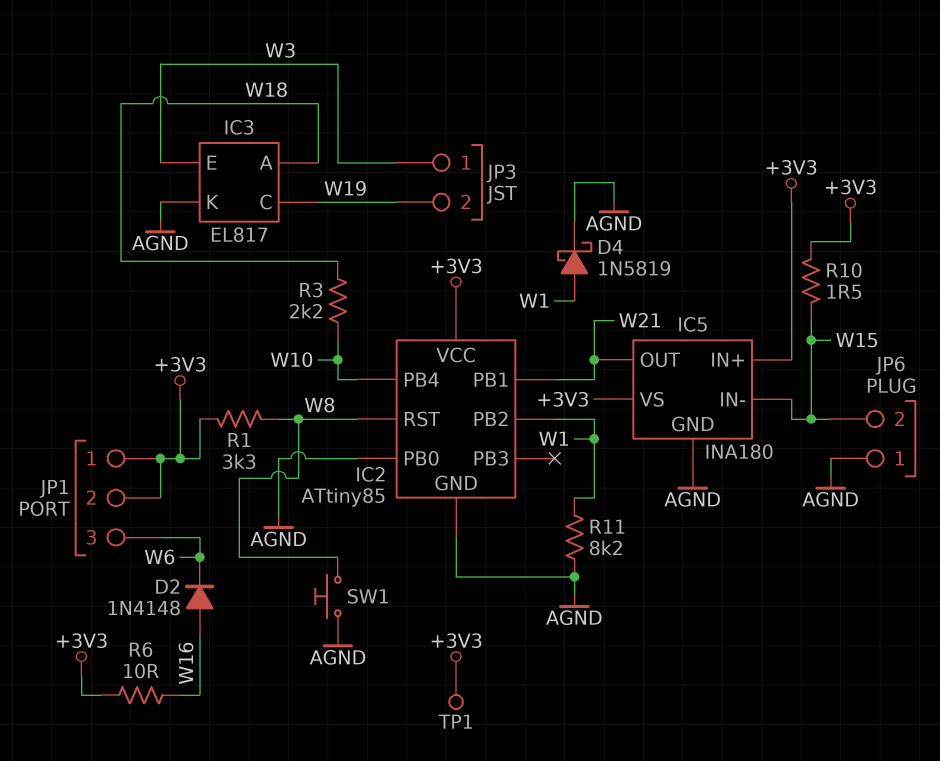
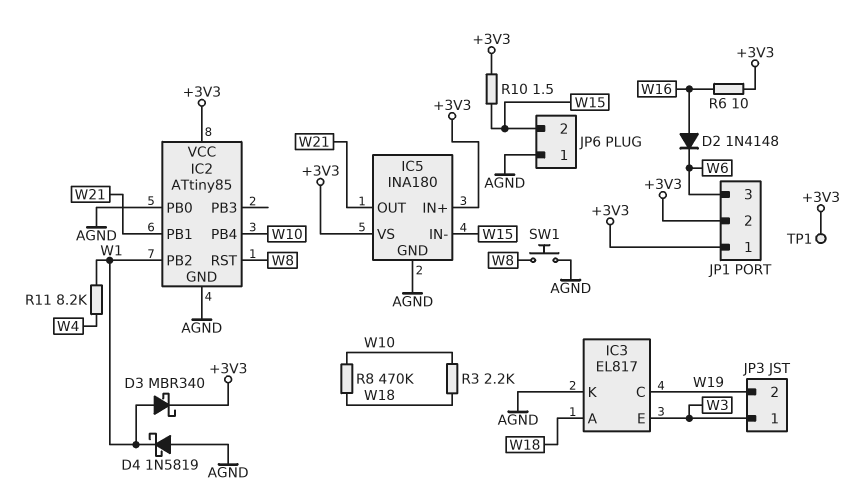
D3: none -> schottky MBR340 (A W1, K +3V3)
D4: schottky 1N5819 (A W1, K AGND) -> schottky 1N5819 (A AGND, K W1)
R1: 3.3k (+3V3, W8) -> none
R8: none -> 470k (W10, W18)
R11: 8.2k (AGND, W1) -> 8.2k (W1, W4)

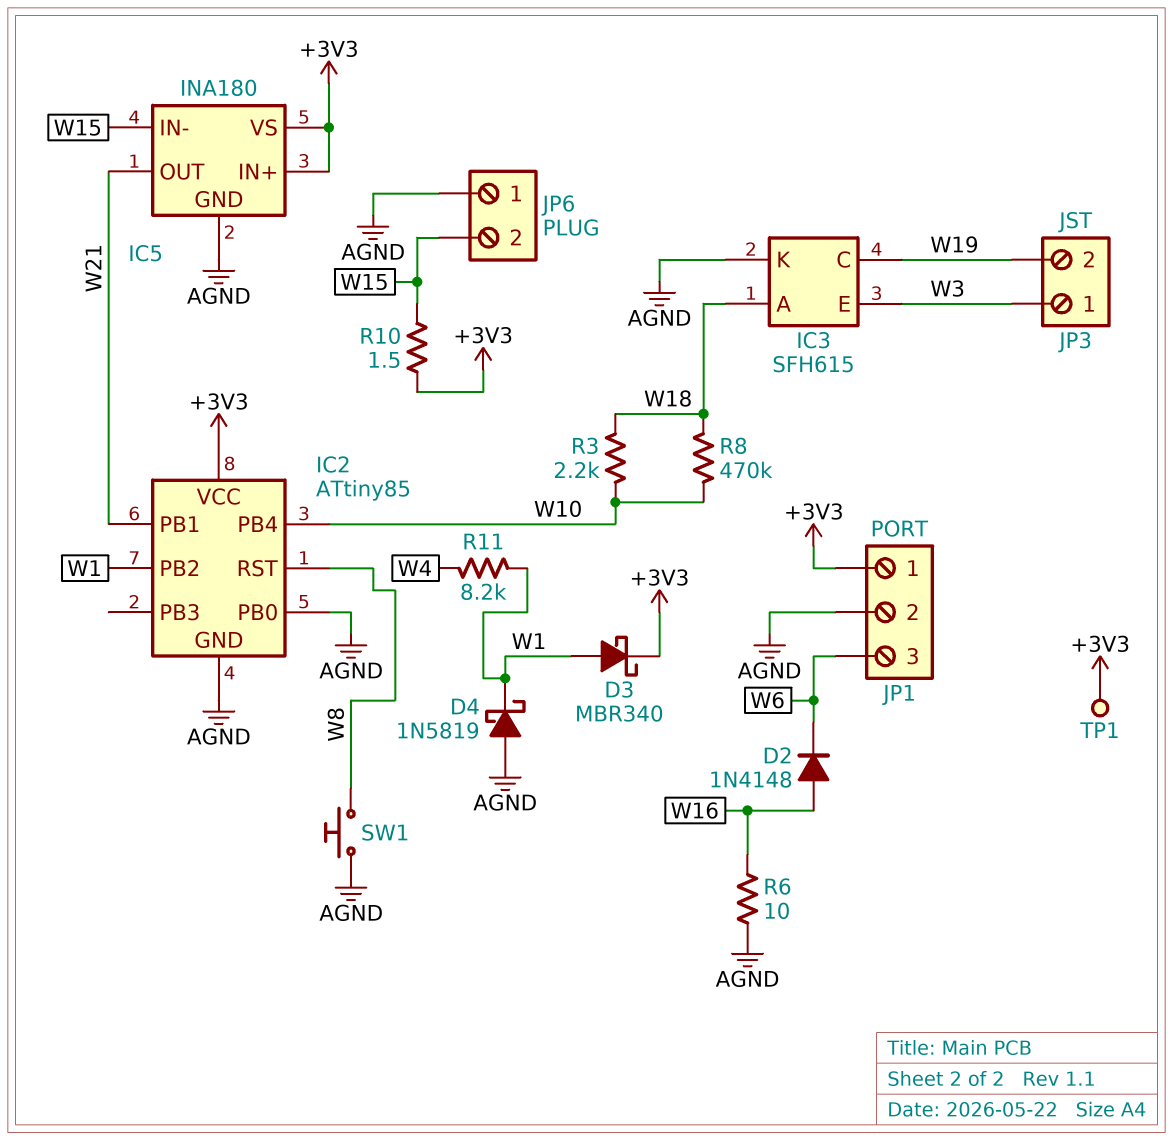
IC3: EL817 -> SFH615
JP1 pin 2: +3V3 -> AGND
R6: 10 (+3V3, W16) -> 10 (AGND, W16)

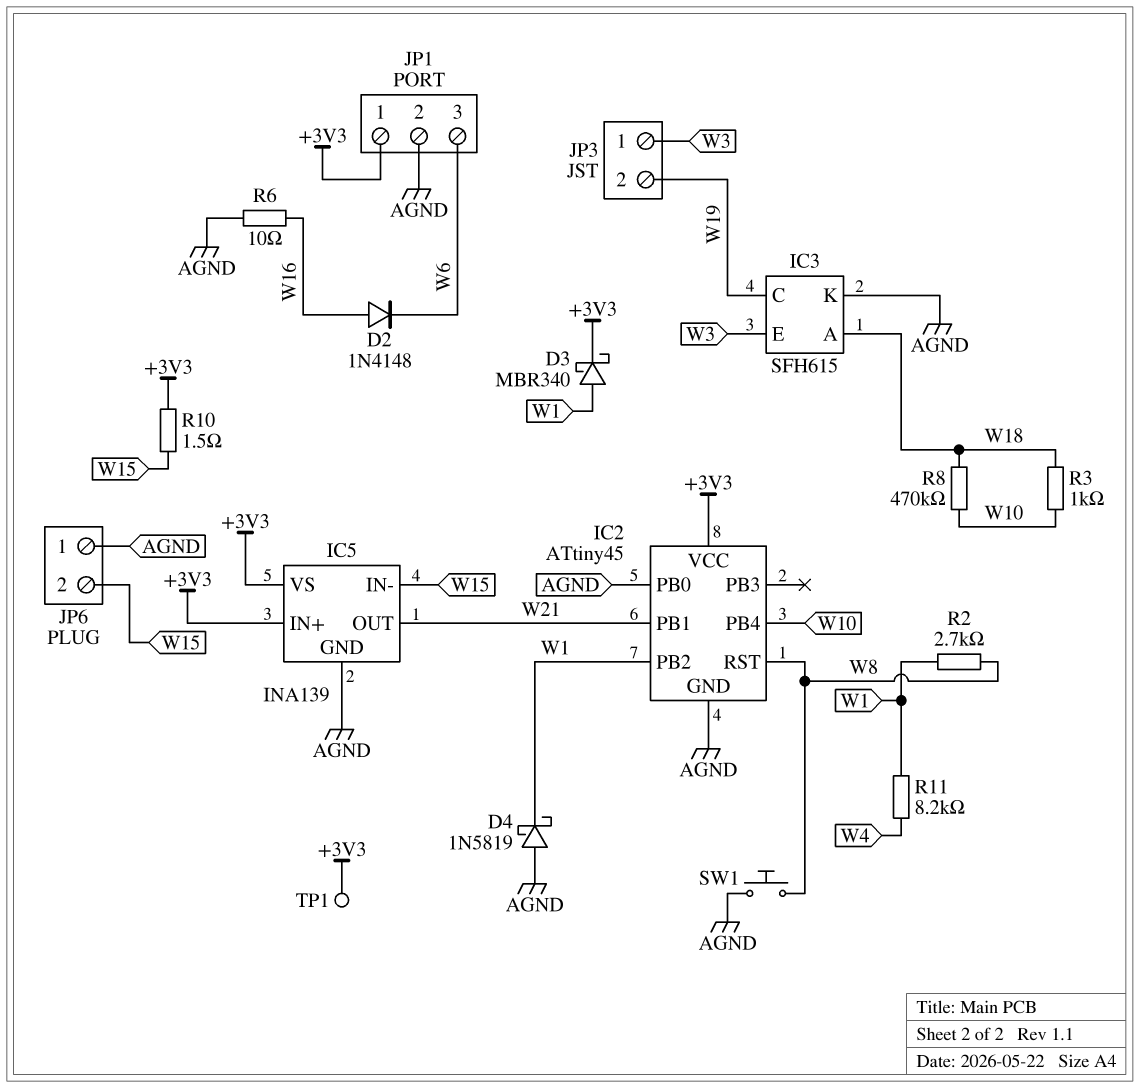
IC2: ATtiny85 -> ATtiny45
IC5: INA180 -> INA139
R2: none -> 2.7k (W1, W8)
R3: 2.2k (W10, W18) -> 1k (W10, W18)

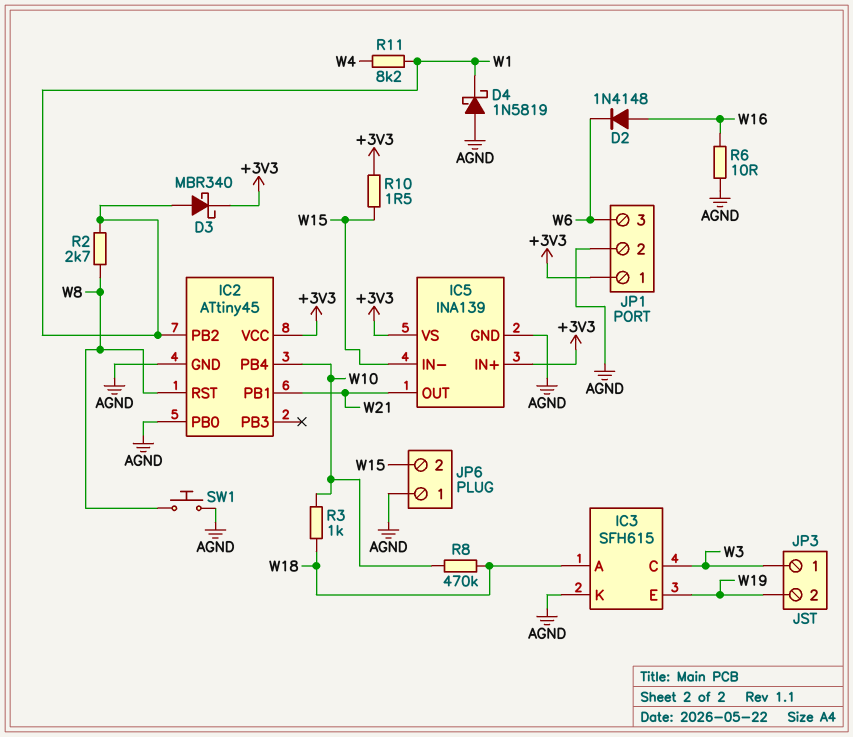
IC3 pin C: W19 -> W3
IC3 pin E: W3 -> W19
TP1: test point (+3V3) -> none

